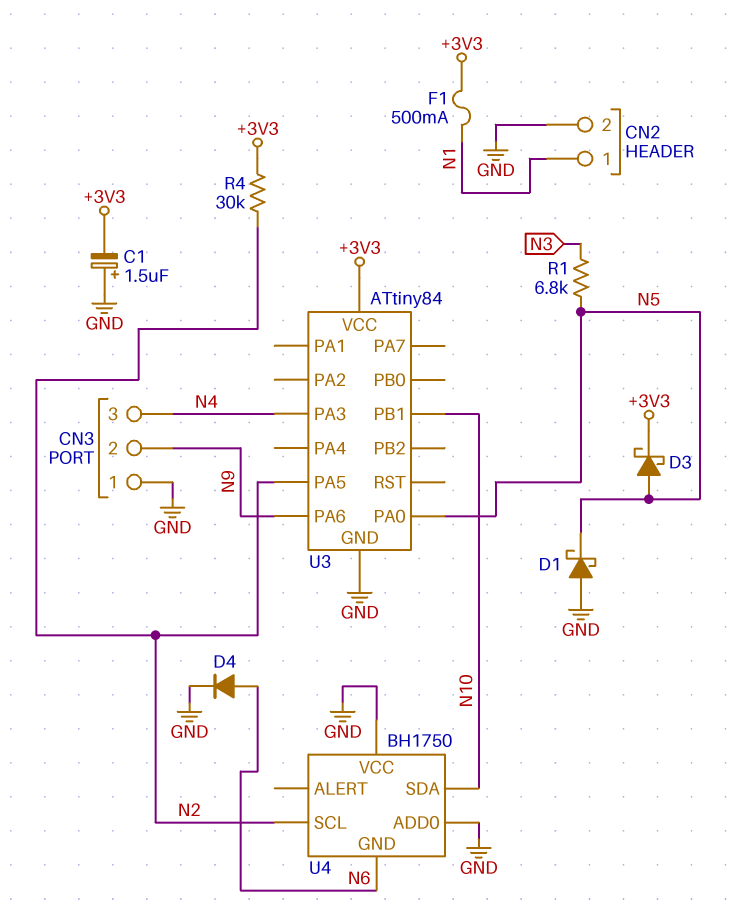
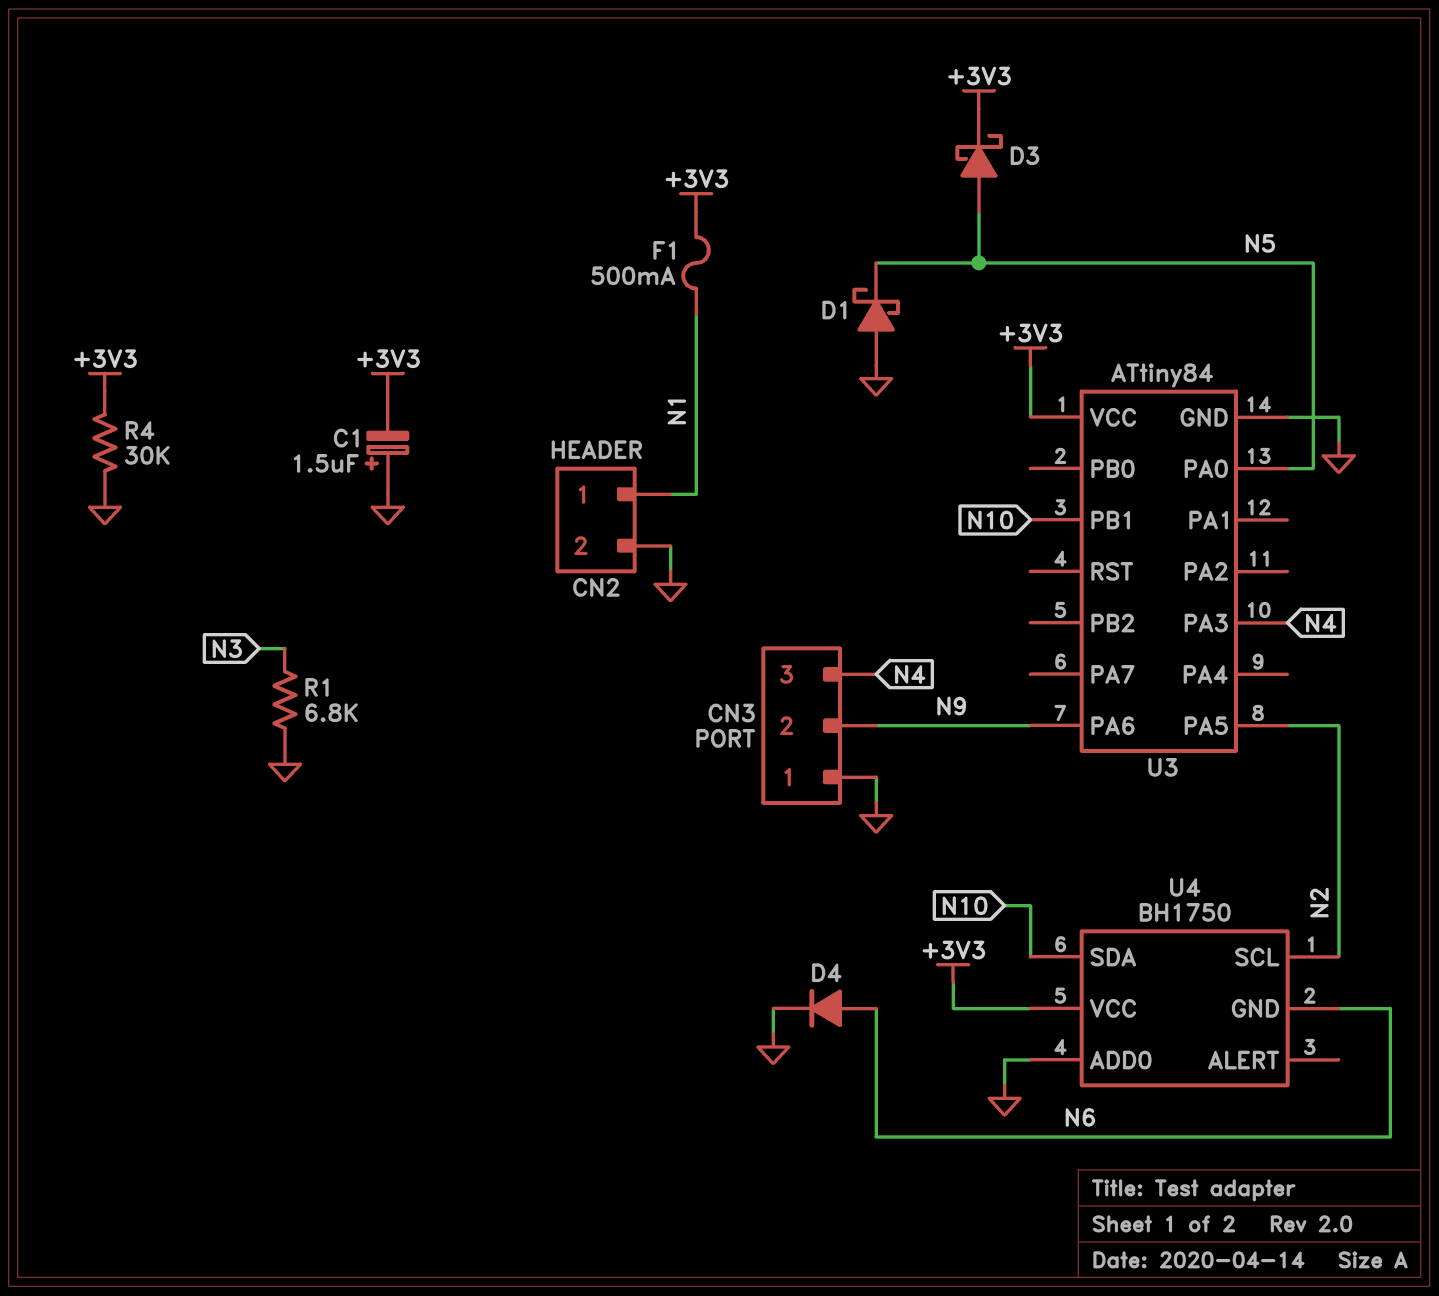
R1: 6.8k (N3, N5) -> 6.8k (GND, N3)
R4: 30k (+3V3, N2) -> 30k (+3V3, GND)
U4 pin VCC: GND -> +3V3

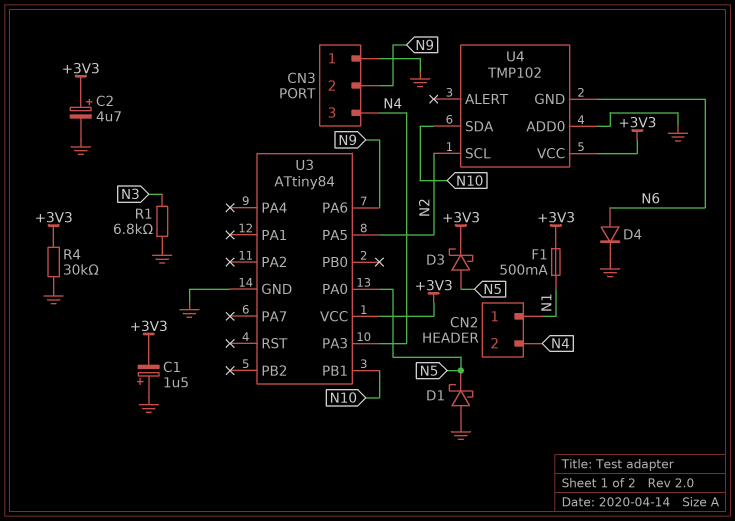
C2: none -> 4.7uF (plus +3V3, minus GND)
CN2 pin 2: GND -> N4
U4: BH1750 -> TMP102

